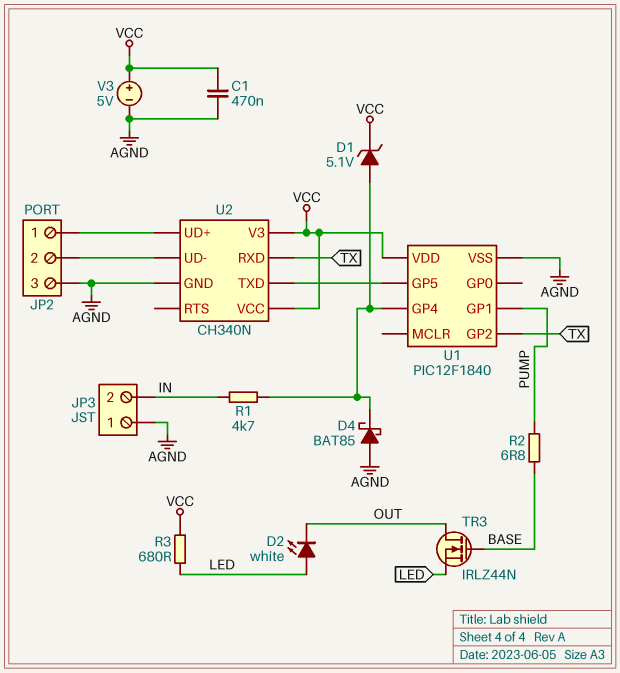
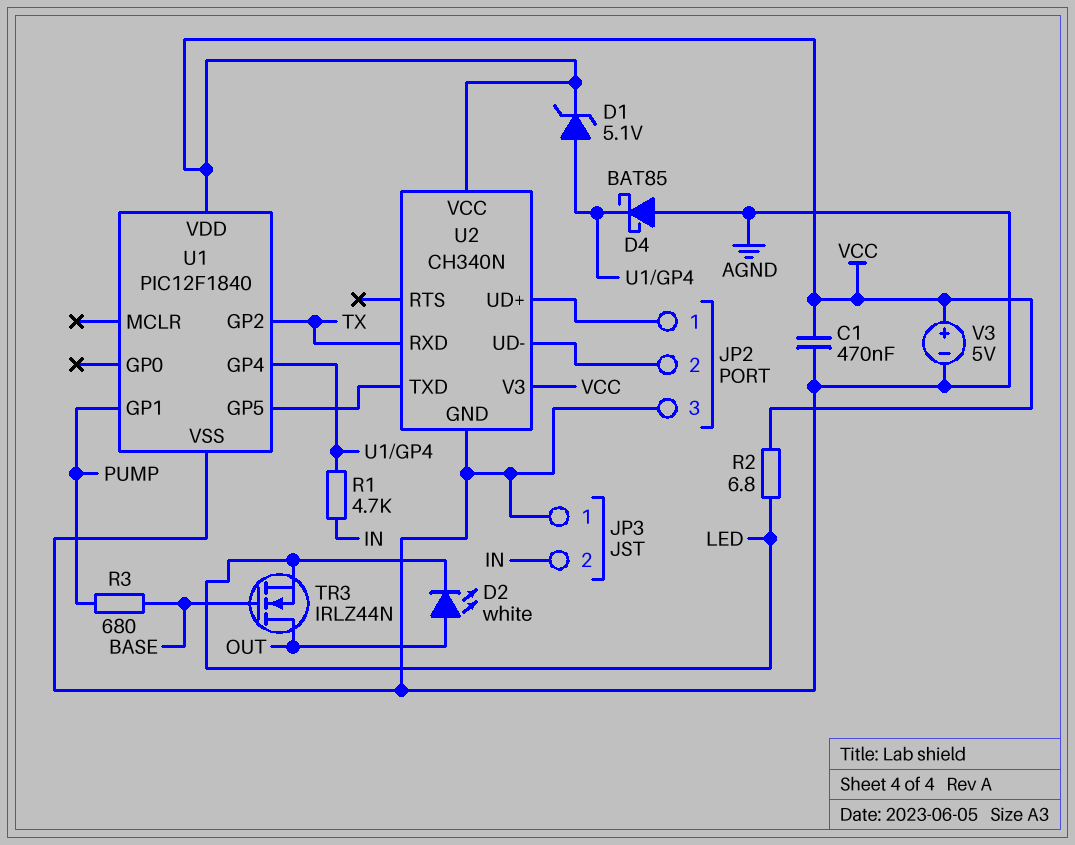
D2: LED white (A LED, K OUT) -> LED white (A OUT, K LED)
R2: 6.8 (BASE, PUMP) -> 6.8 (LED, VCC)
R3: 680 (LED, VCC) -> 680 (BASE, PUMP)

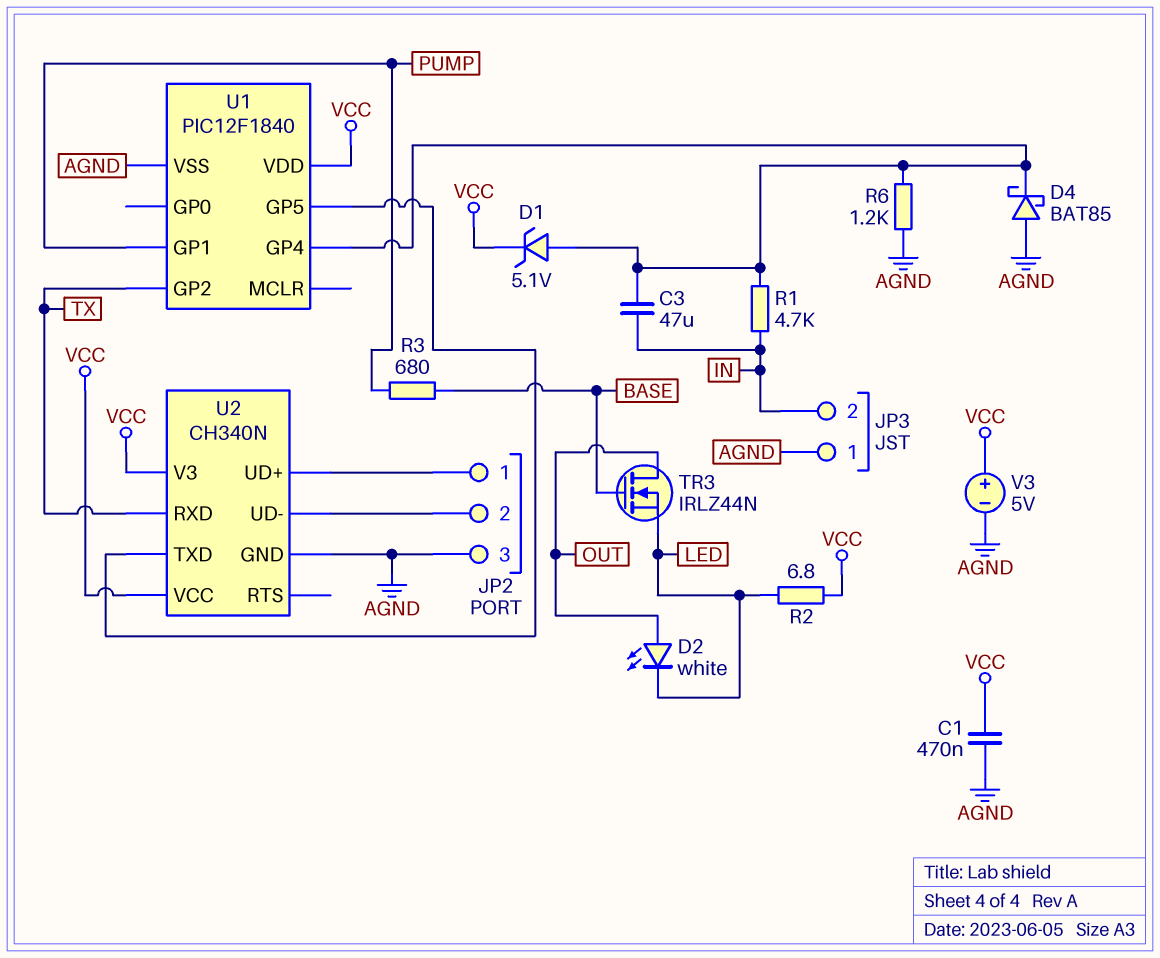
C3: none -> 47uF (IN, U1/GP4)
R6: none -> 1.2k (AGND, U1/GP4)

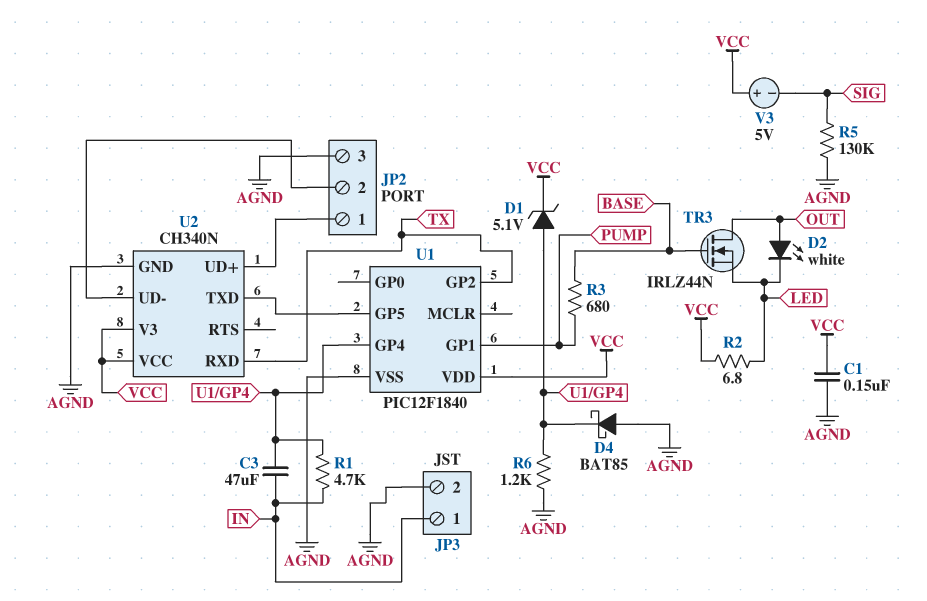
C1: 470nF (AGND, VCC) -> 150nF (AGND, VCC)
JP3 pin 1: AGND -> IN
JP3 pin 2: IN -> AGND
R5: none -> 130k (AGND, SIG)
V3: 5V (plus VCC, minus AGND) -> 5V (plus VCC, minus SIG)

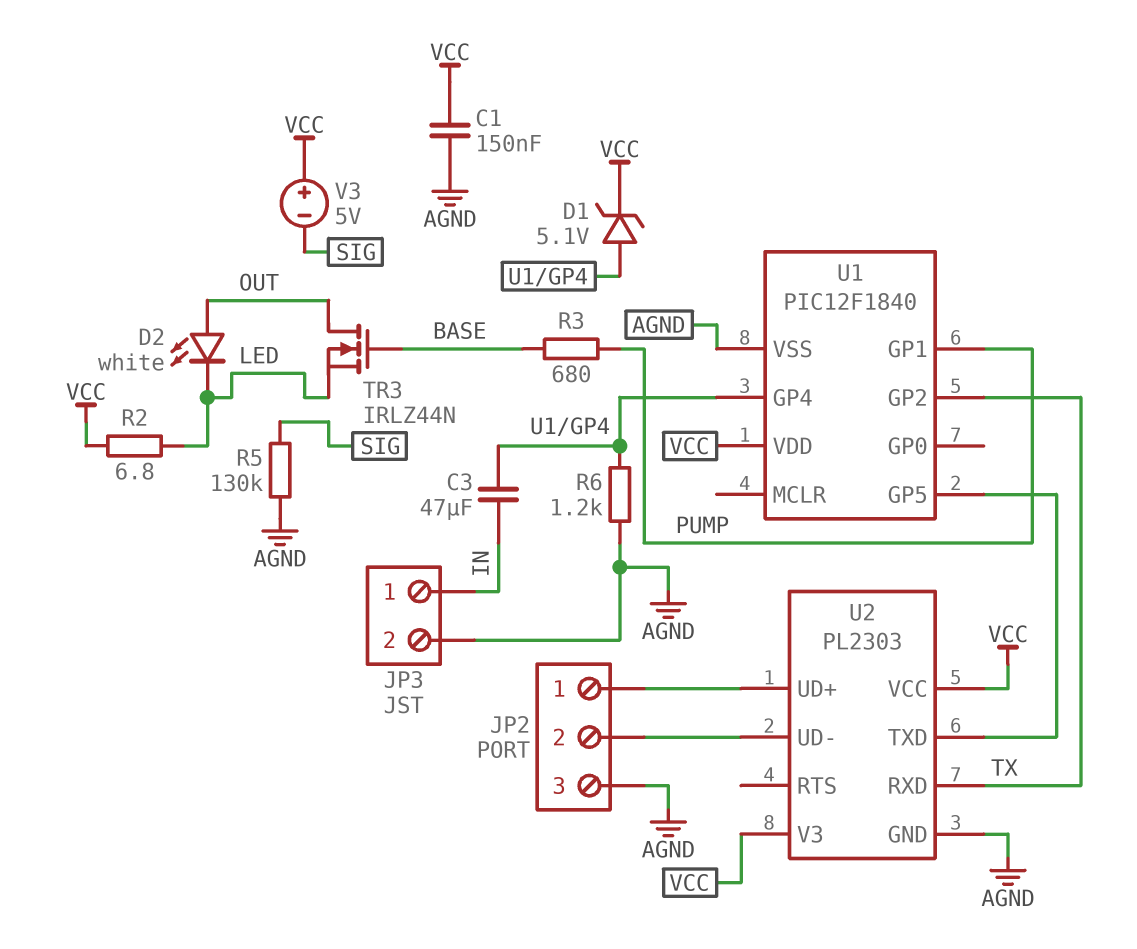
D4: schottky BAT85 (A AGND, K U1/GP4) -> none
R1: 4.7k (IN, U1/GP4) -> none
U2: CH340N -> PL2303

